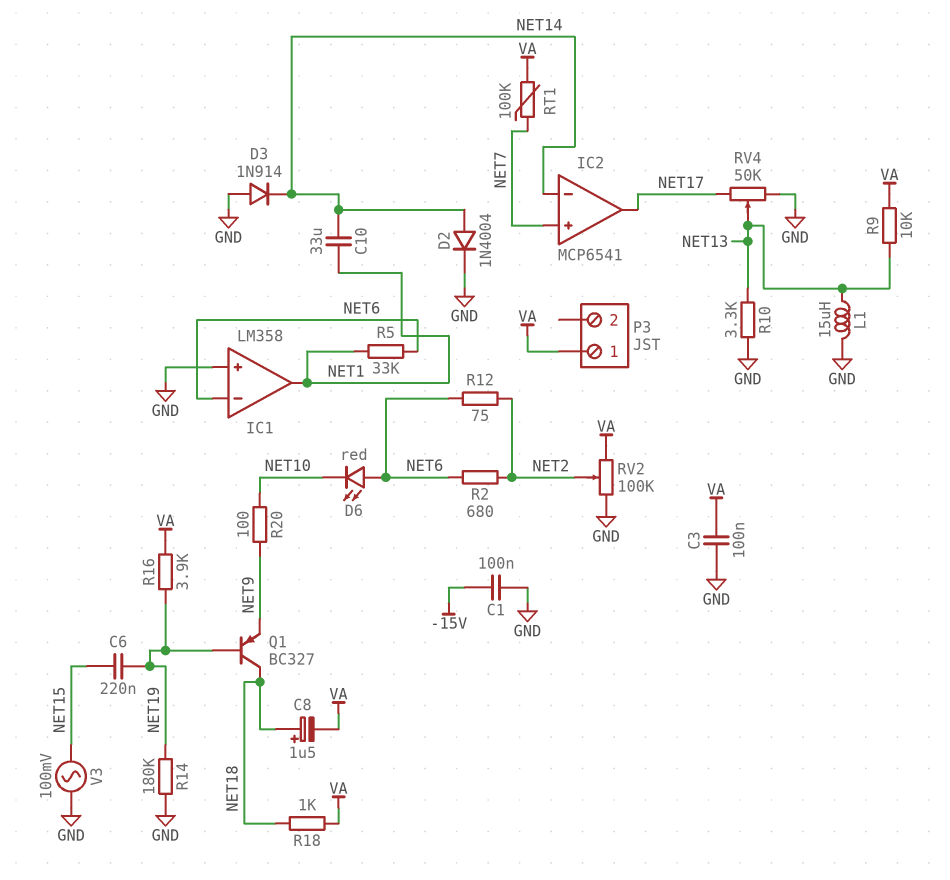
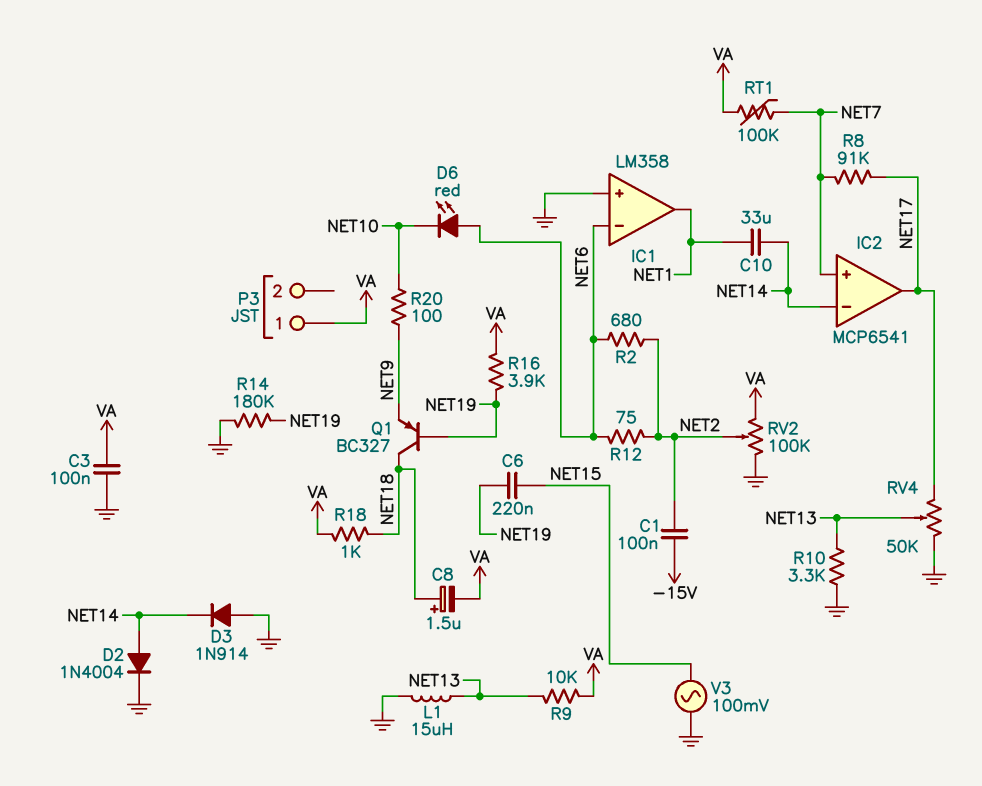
C1: 100nF (-15V, GND) -> 100nF (-15V, NET2)
R5: 33k (NET1, NET6) -> none
R8: none -> 91k (NET7, NET17)

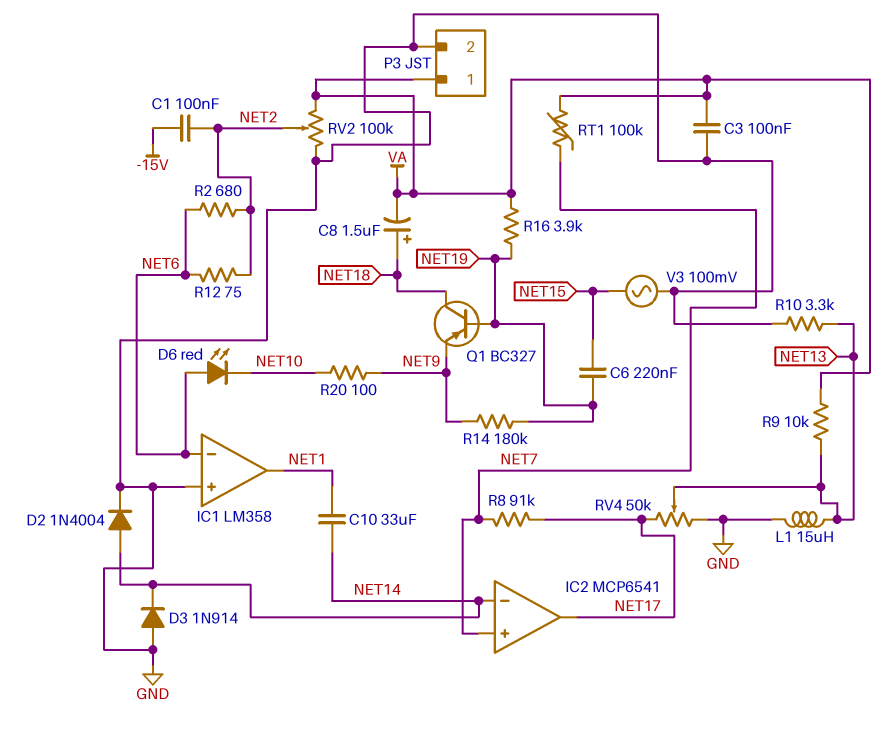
P3 pin 2: none -> GND
R14: 180k (GND, NET19) -> 180k (NET9, NET19)
R18: 1k (NET18, VA) -> none

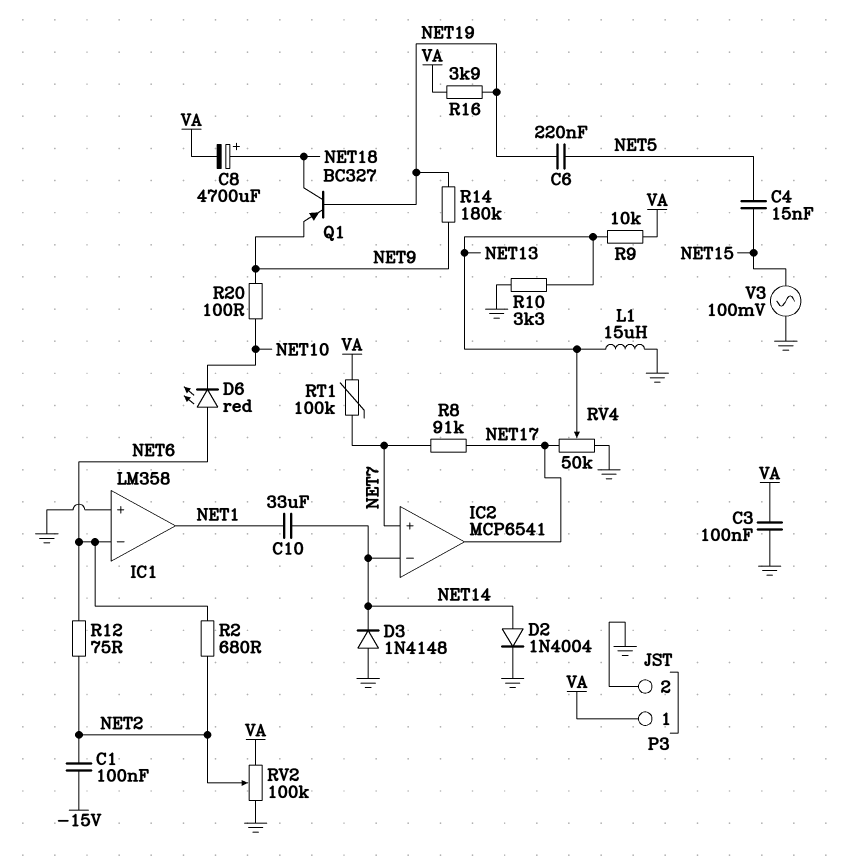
C4: none -> 15nF (NET5, NET15)
C6: 220nF (NET15, NET19) -> 220nF (NET5, NET19)
C8: 1.5uF (plus NET18, minus VA) -> 4700uF (plus NET18, minus VA)
D3: diode 1N914 (A GND, K NET14) -> diode 1N4148 (A GND, K NET14)

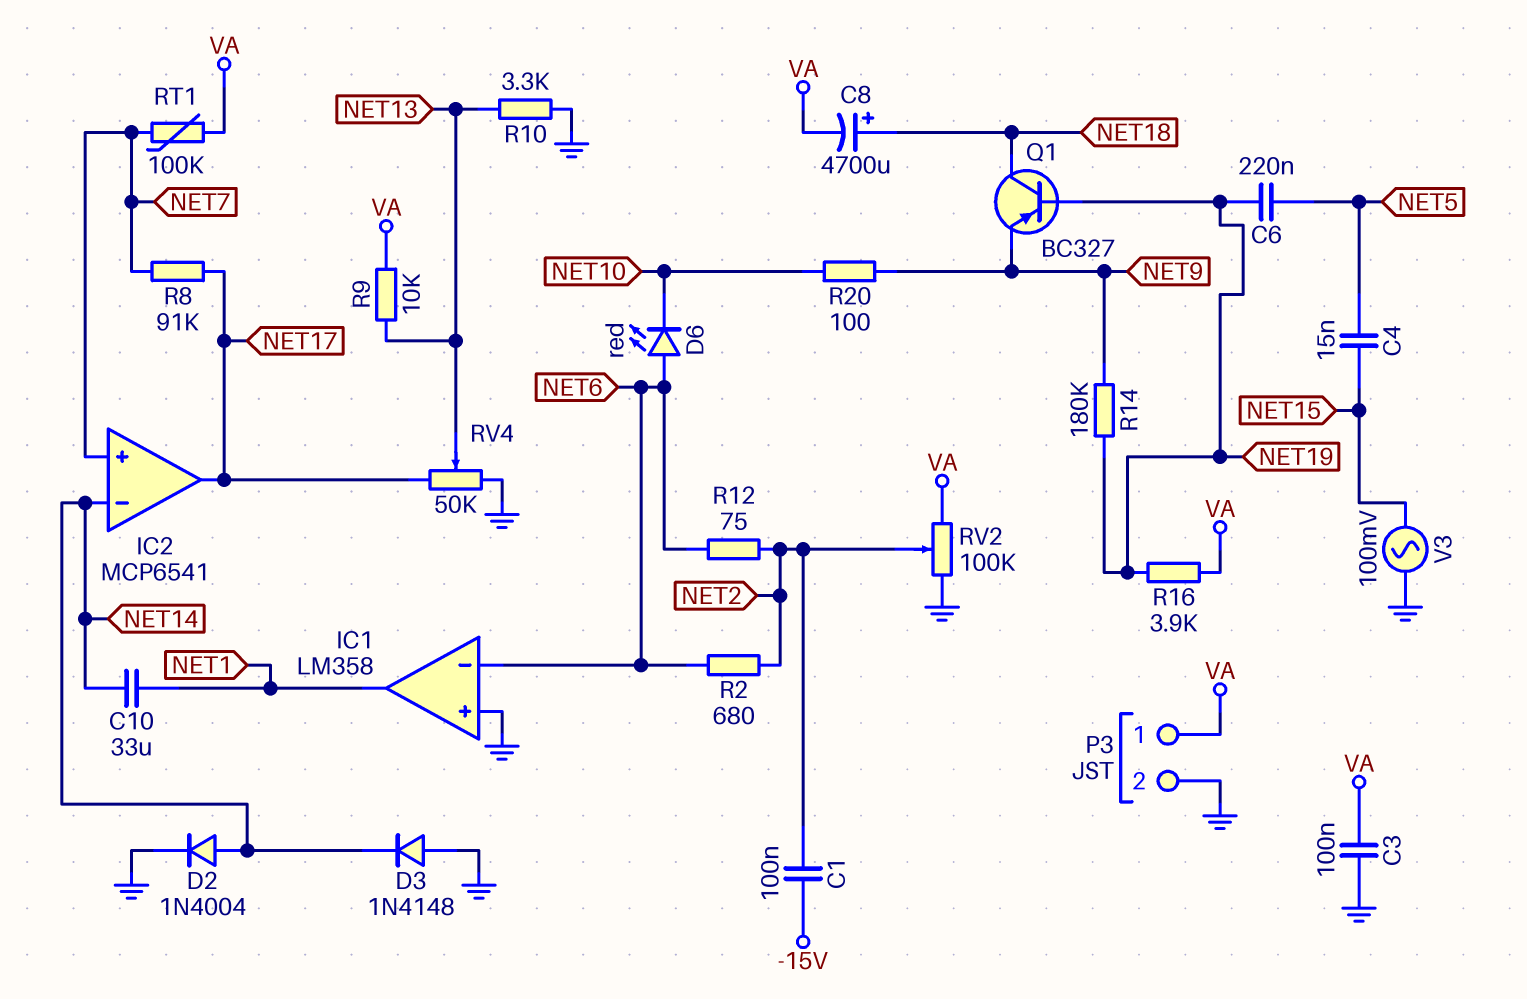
L1: 15uH (GND, NET13) -> none

